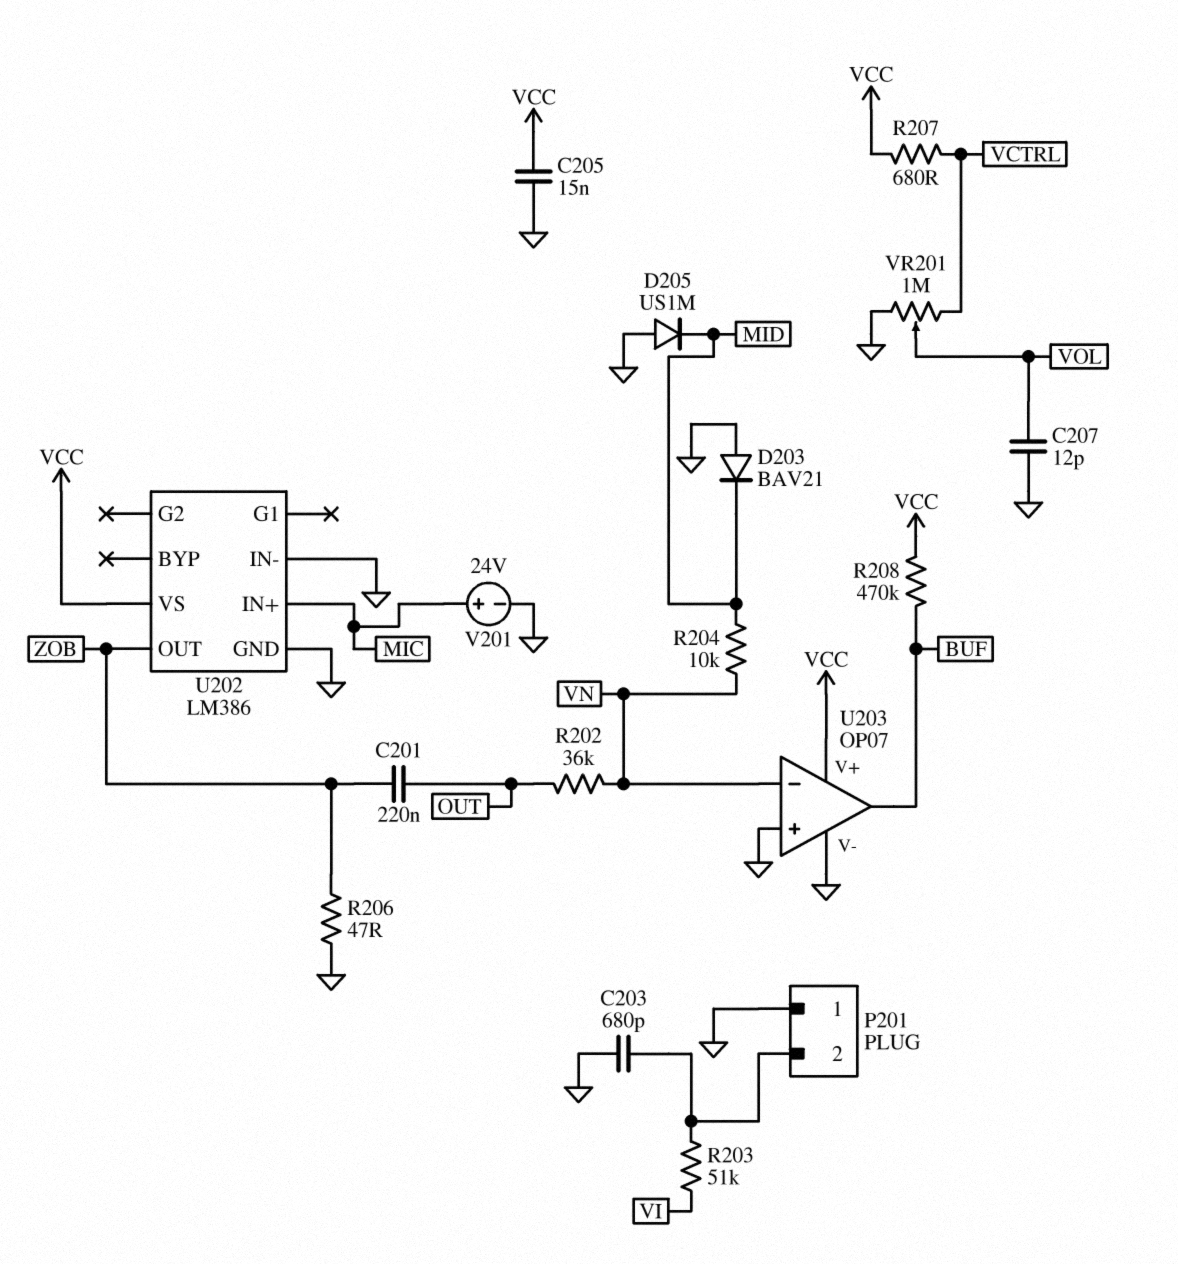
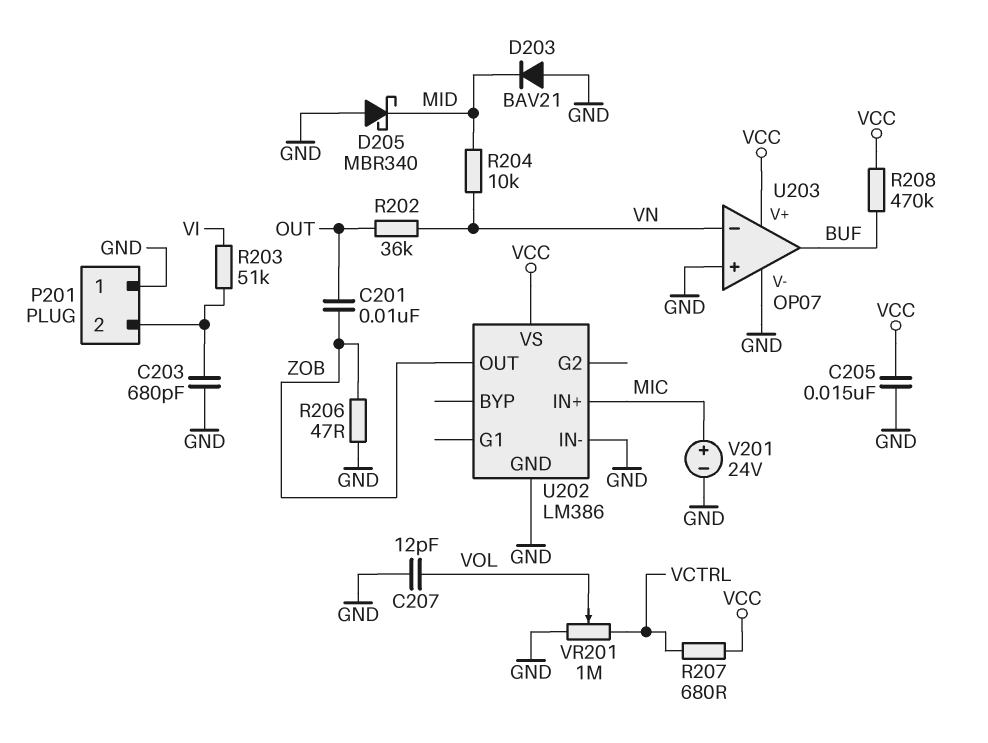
C201: 220nF (OUT, ZOB) -> 10nF (OUT, ZOB)
D205: diode US1M (A GND, K MID) -> schottky MBR340 (A GND, K MID)

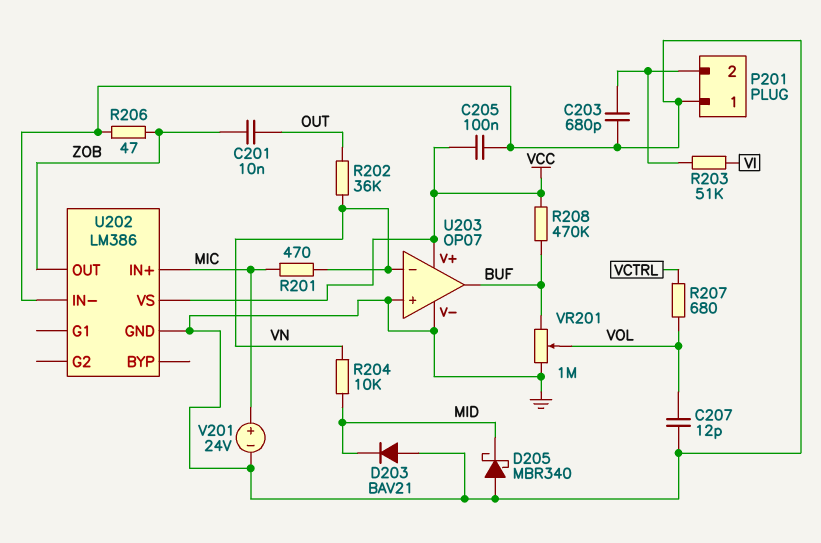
C205: 15nF (GND, VCC) -> 100nF (GND, VCC)
R201: none -> 470 (MIC, VN)
R207: 680 (VCC, VCTRL) -> 680 (VCTRL, VOL)
VR201: 1M (GND, VCTRL, wiper VOL) -> 1M (BUF, GND, wiper VOL)

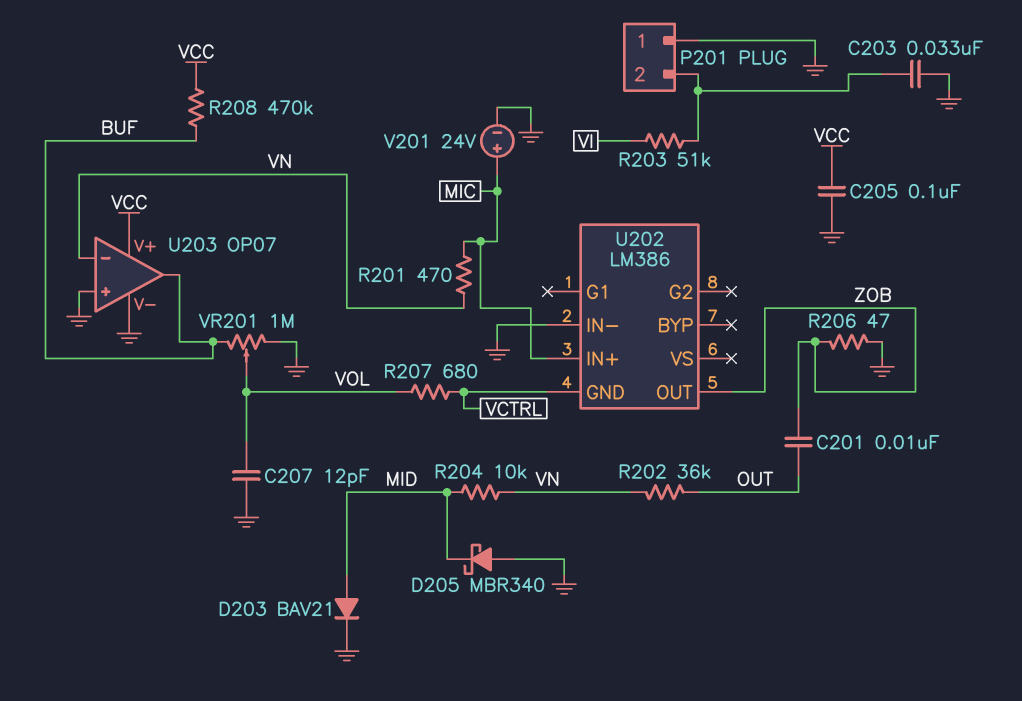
C203: 680pF (GND, P201/2) -> 33nF (GND, P201/2)
D203: diode BAV21 (A GND, K MID) -> diode BAV21 (A MID, K GND)
U202 pin GND: GND -> VCTRL
U202 pin VS: VCC -> none

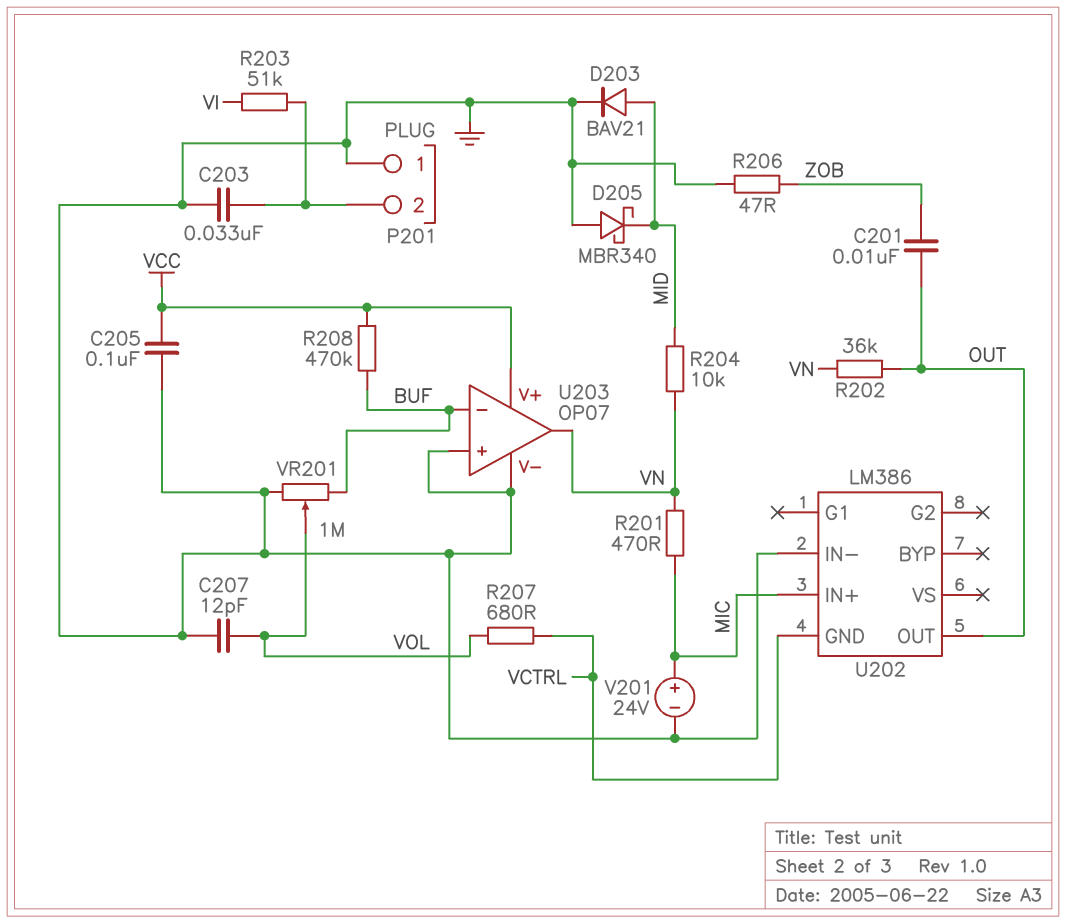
U202 pin OUT: ZOB -> OUT
U203 pin in-: VN -> BUF
U203 pin out: BUF -> VN

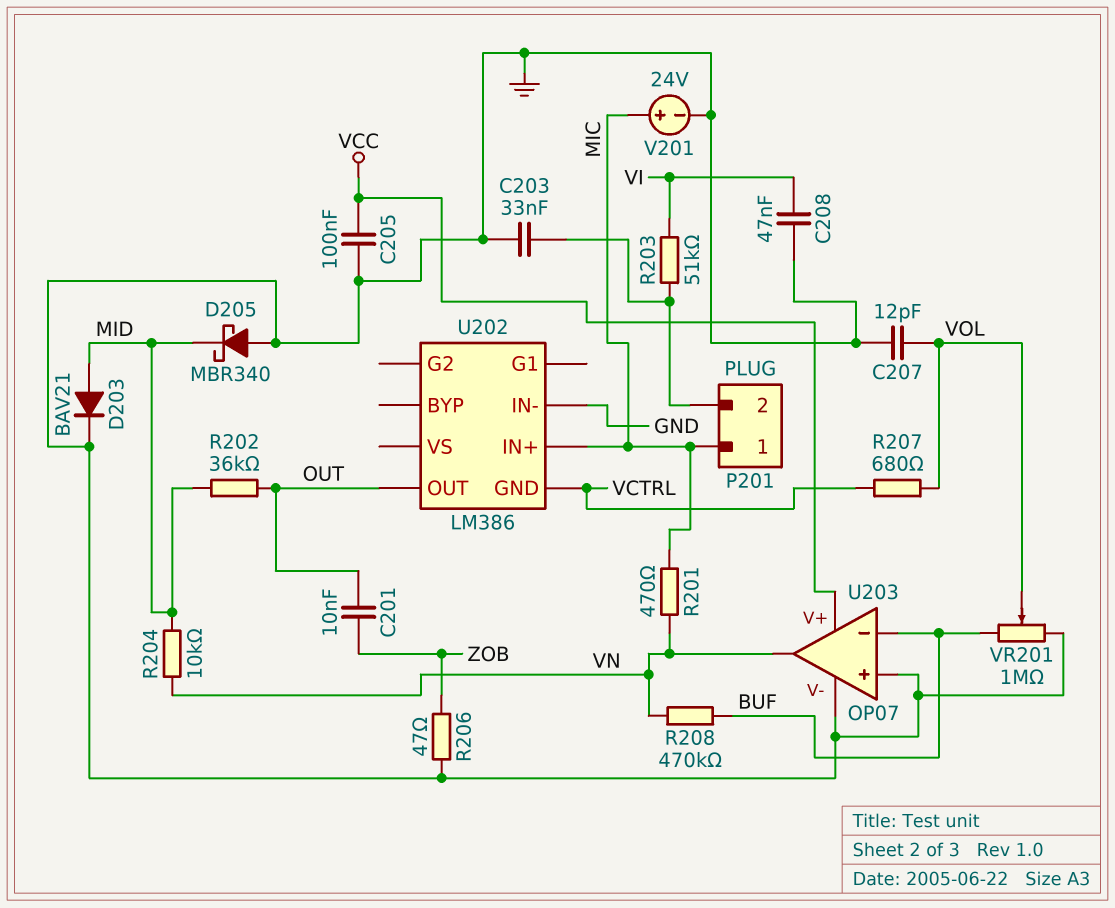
C208: none -> 47nF (GND, VI)
P201 pin 1: GND -> MIC
R202: 36k (OUT, VN) -> 36k (MID, OUT)
R208: 470k (BUF, VCC) -> 470k (BUF, VN)

